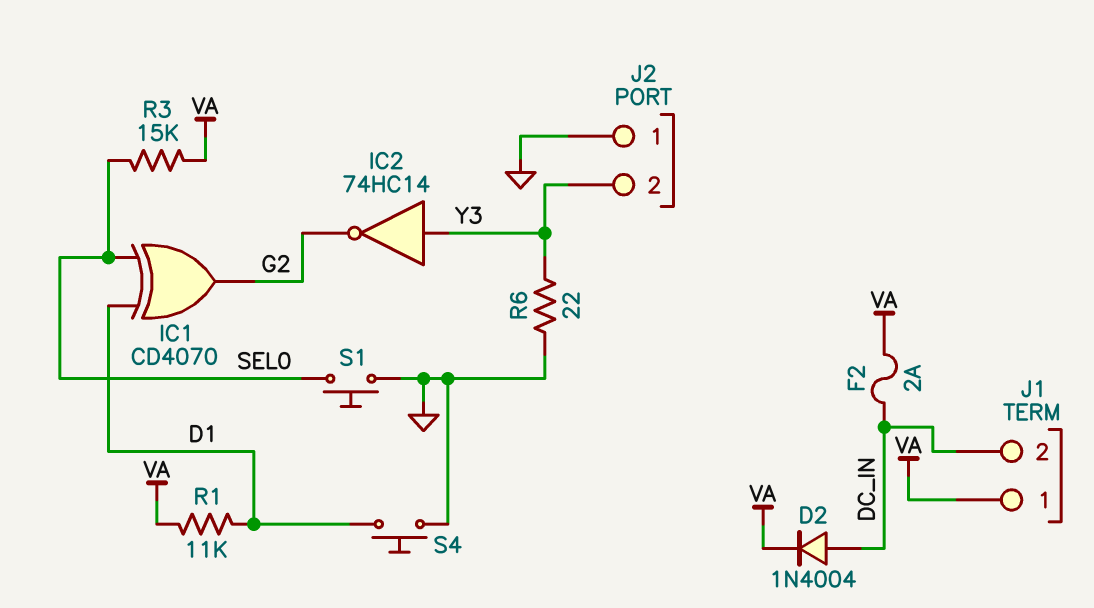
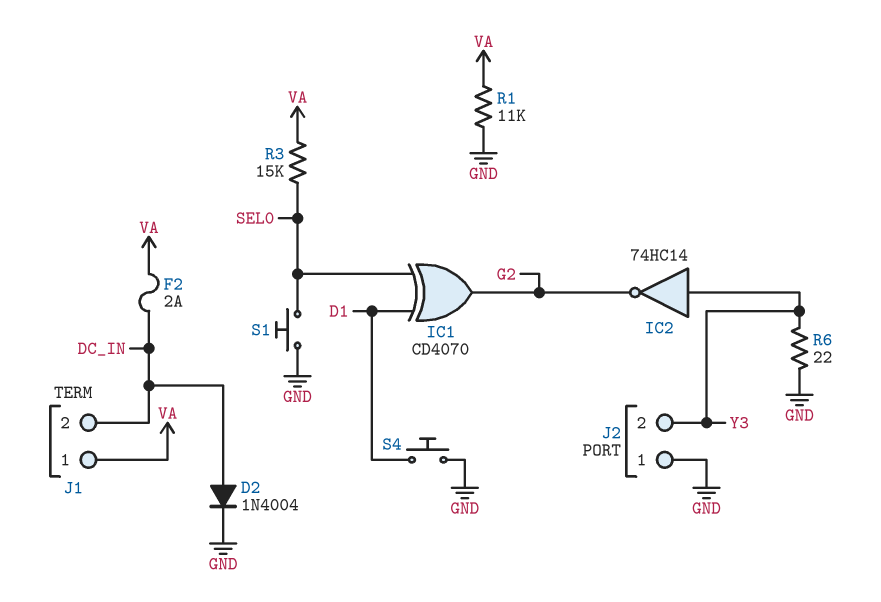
D2: diode 1N4004 (A DC_IN, K VA) -> diode 1N4004 (A DC_IN, K GND)
R1: 11k (D1, VA) -> 11k (GND, VA)

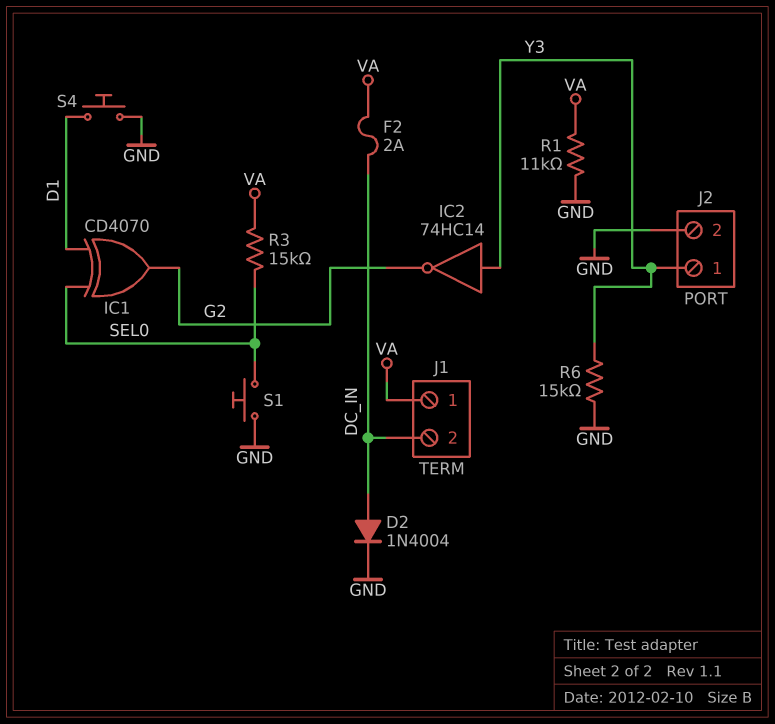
J2 pin 1: GND -> Y3
J2 pin 2: Y3 -> GND
R6: 22 (GND, Y3) -> 15k (GND, Y3)

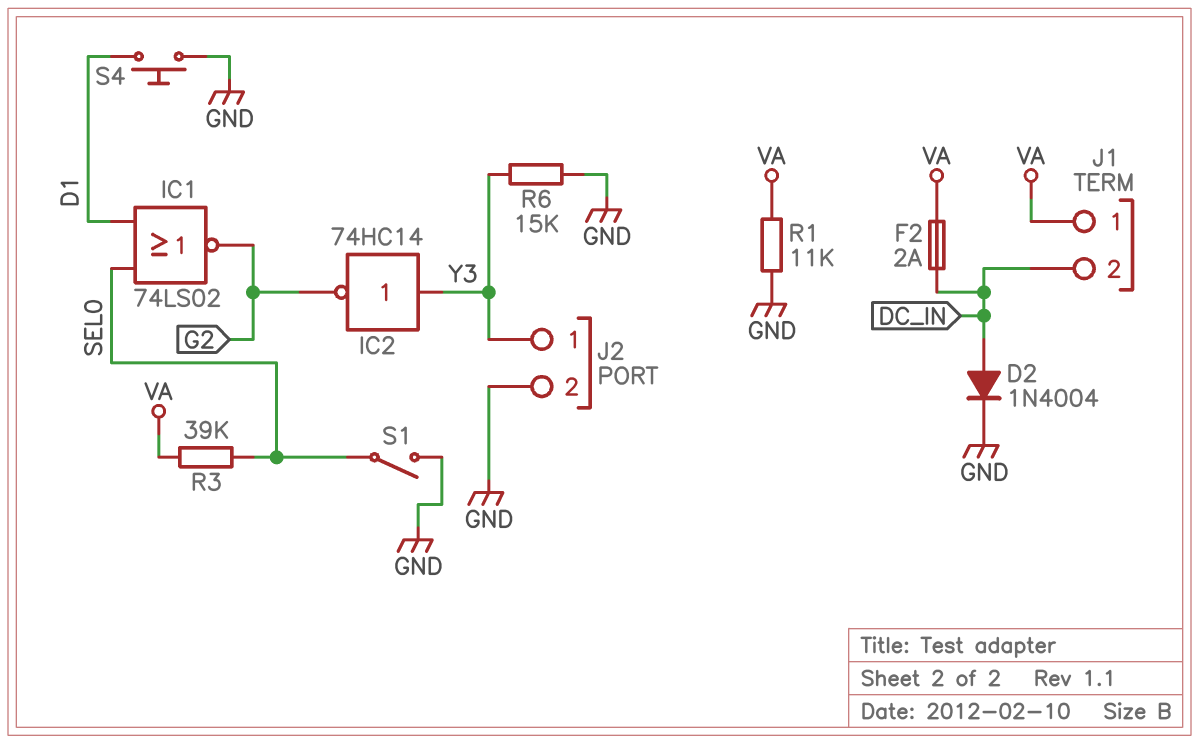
IC1: XOR CD4070 (in D1, in SEL0, out G2) -> NOR 74LS02 (in D1, in SEL0, out G2)
R3: 15k (SEL0, VA) -> 39k (SEL0, VA)
S1: button (GND, SEL0) -> switch (GND, SEL0)

